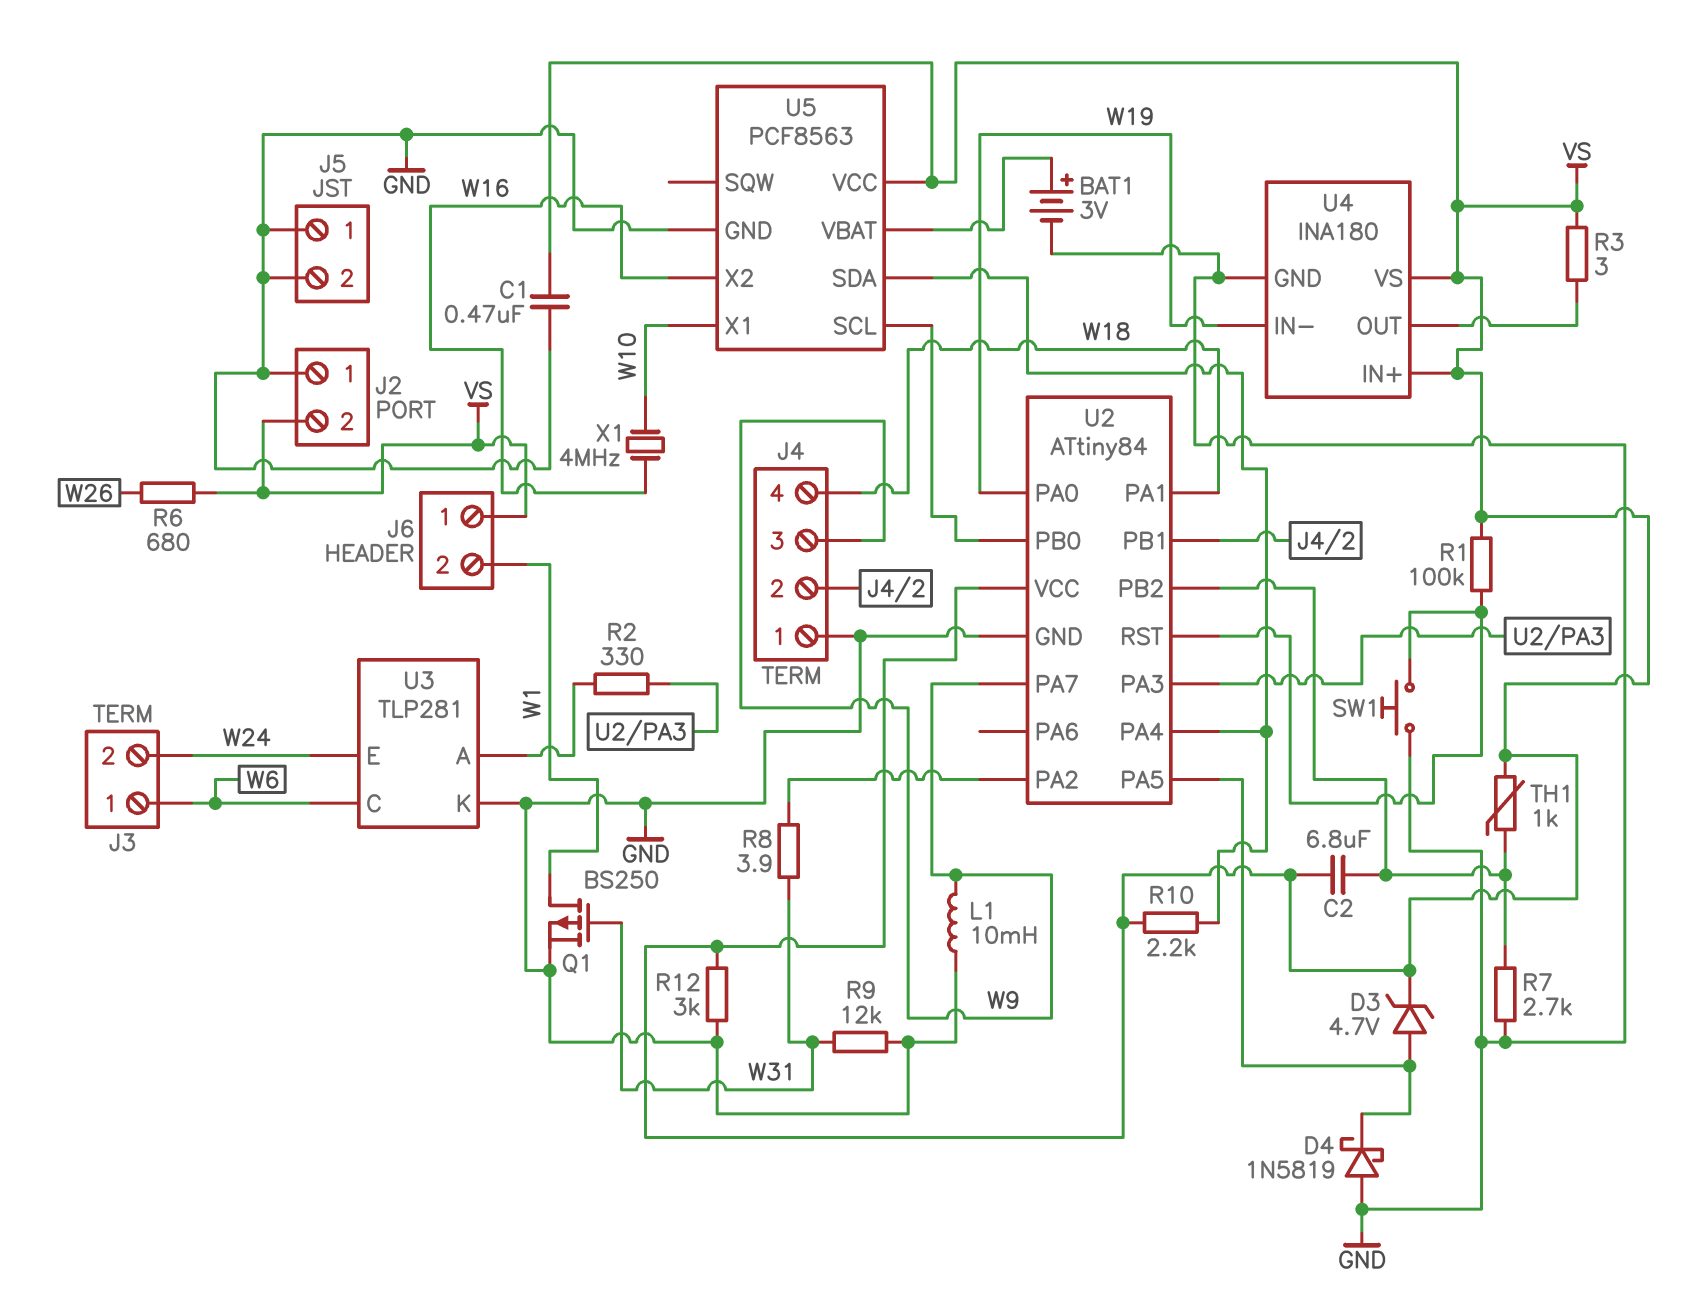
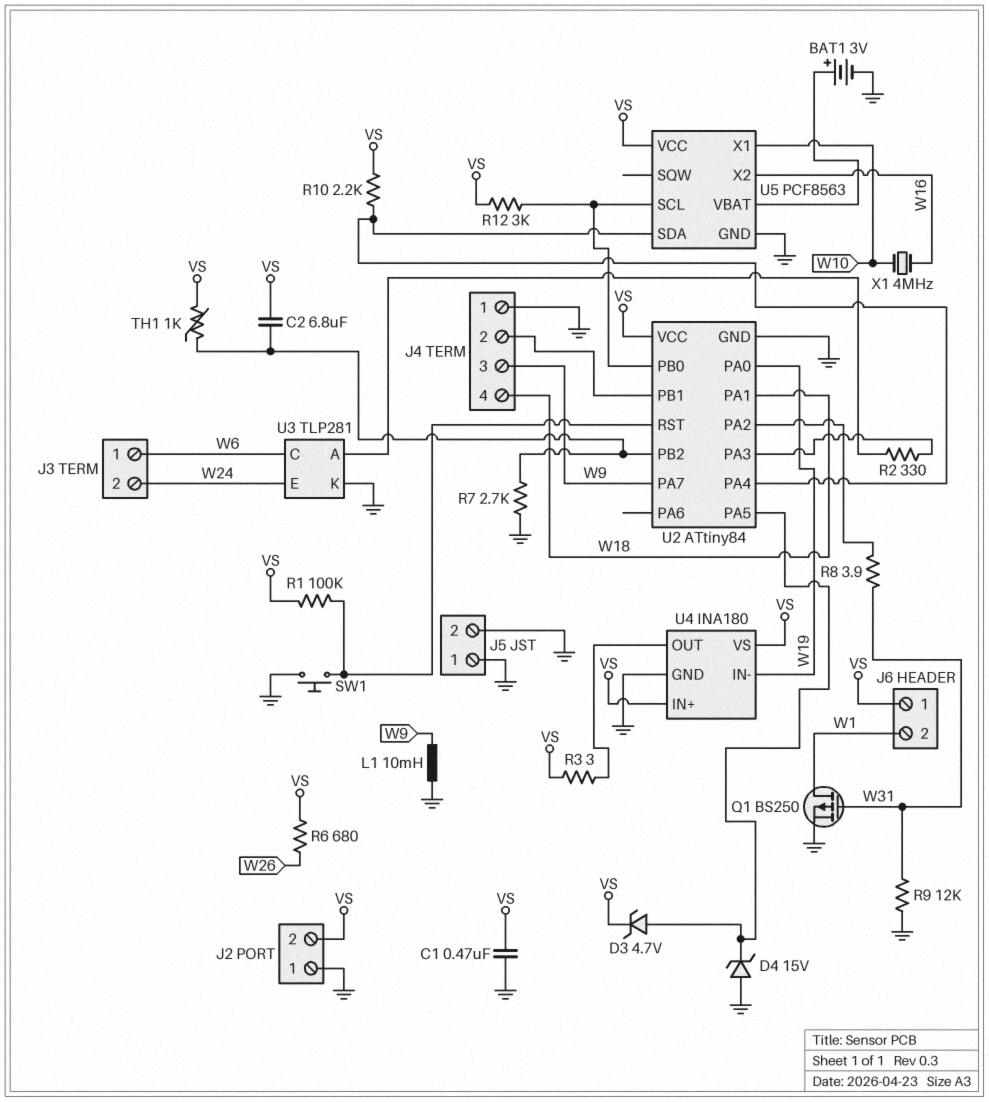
D4: schottky 1N5819 (A GND, K U2/PA5) -> zener 15V (A GND, K U2/PA5)
R12: 3k (GND, VS) -> 3k (U2/PB0, VS)

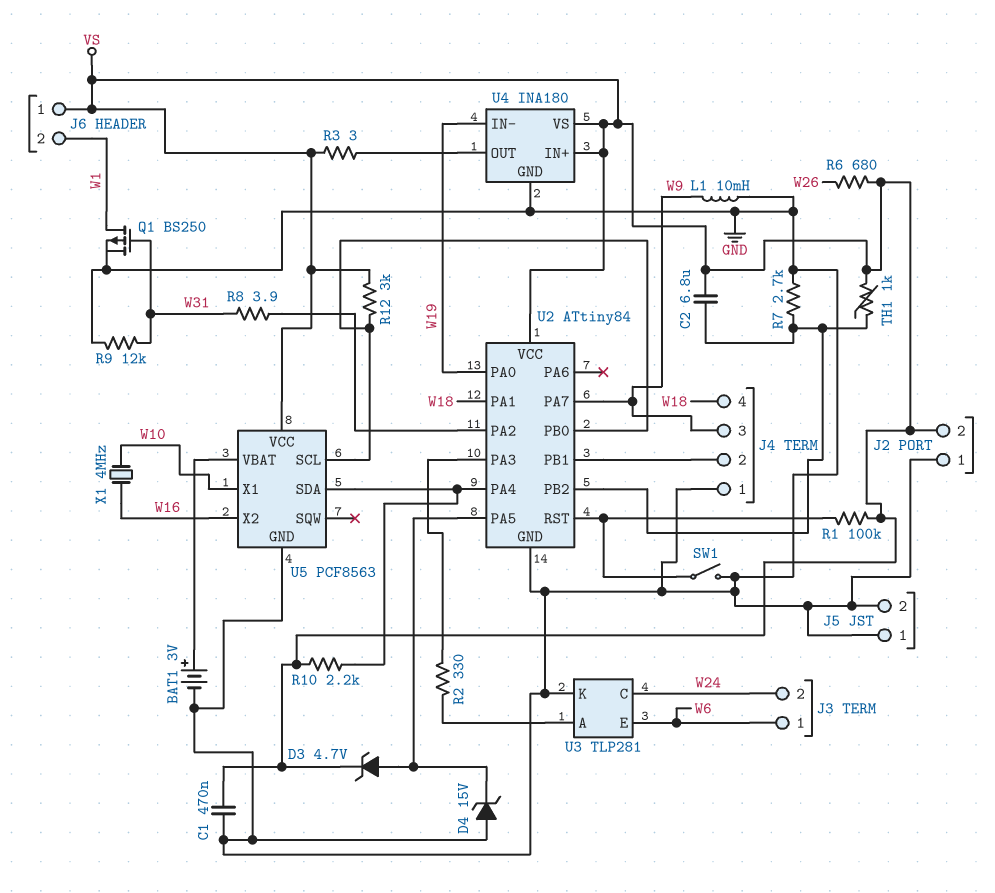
SW1: button (GND, U2/RST) -> switch (GND, U2/RST)
U3 pin C: W6 -> W24
U3 pin E: W24 -> W6

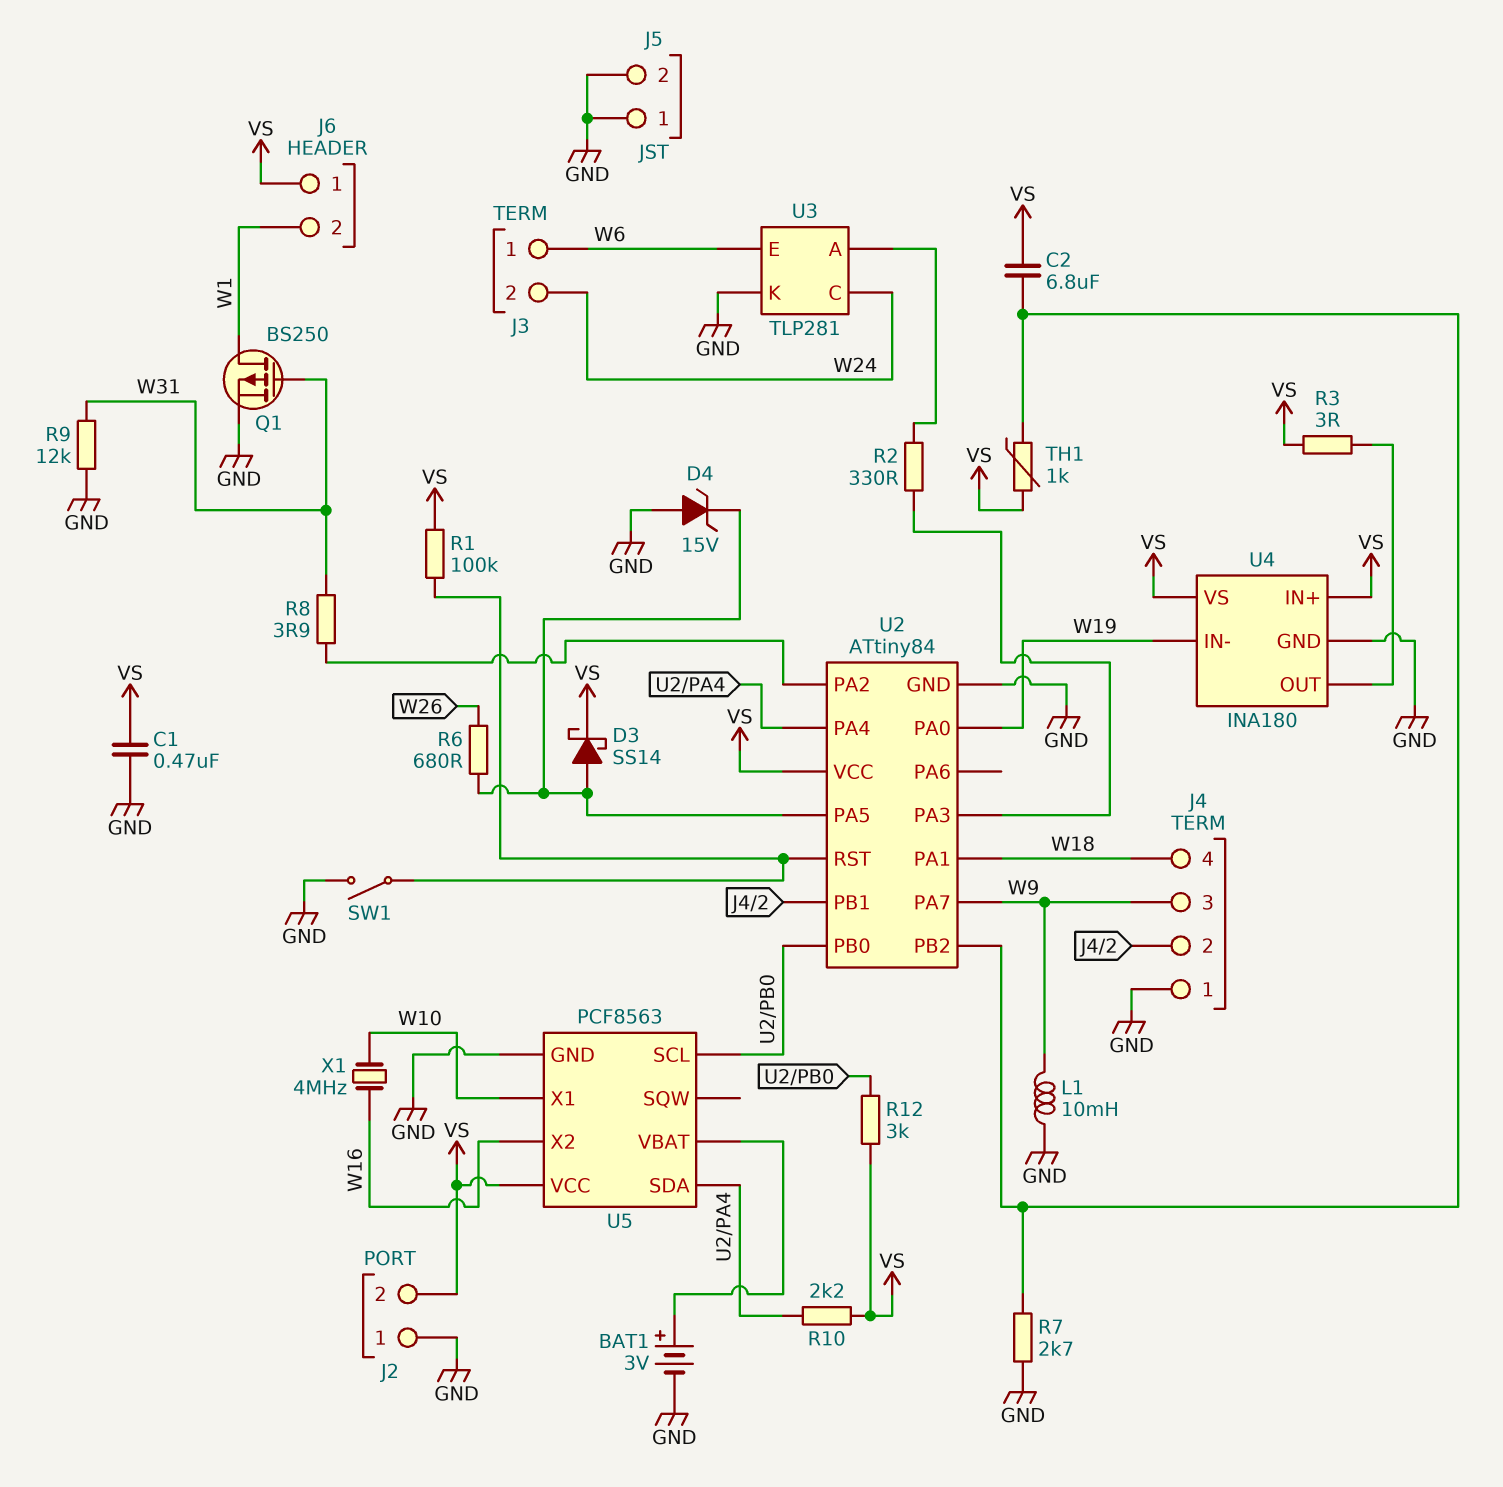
D3: zener 4.7V (A U2/PA5, K VS) -> schottky SS14 (A U2/PA5, K VS)
R6: 680 (VS, W26) -> 680 (U2/PA5, W26)

